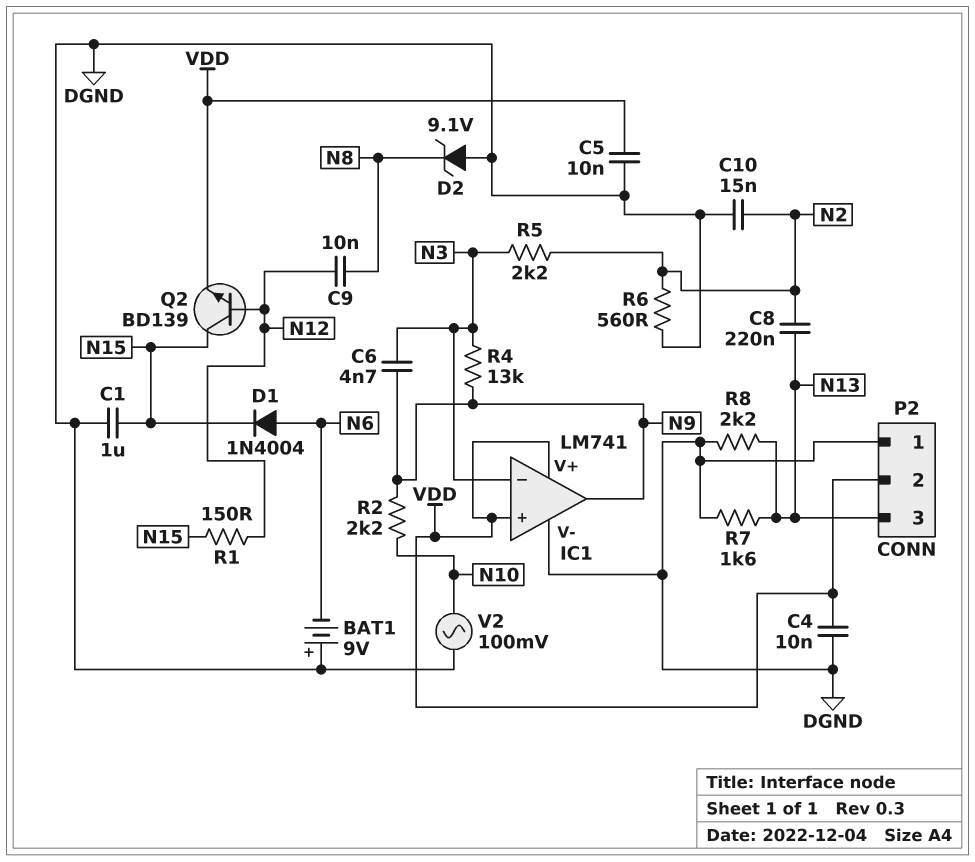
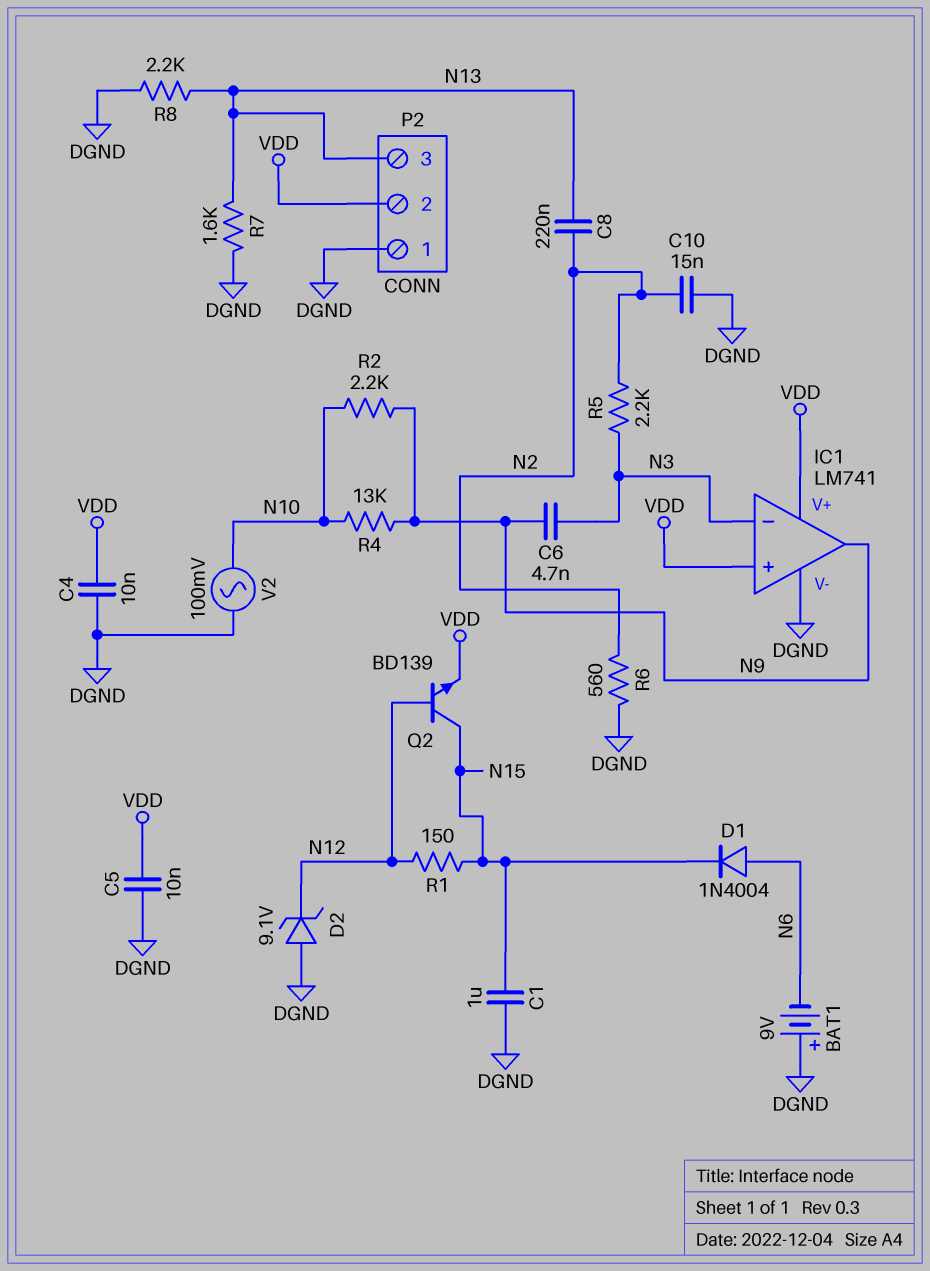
C9: 10nF (N8, N12) -> none
D2: zener 9.1V (A DGND, K N8) -> zener 9.1V (A DGND, K N12)
R4: 13k (N3, N9) -> 13k (N9, N10)

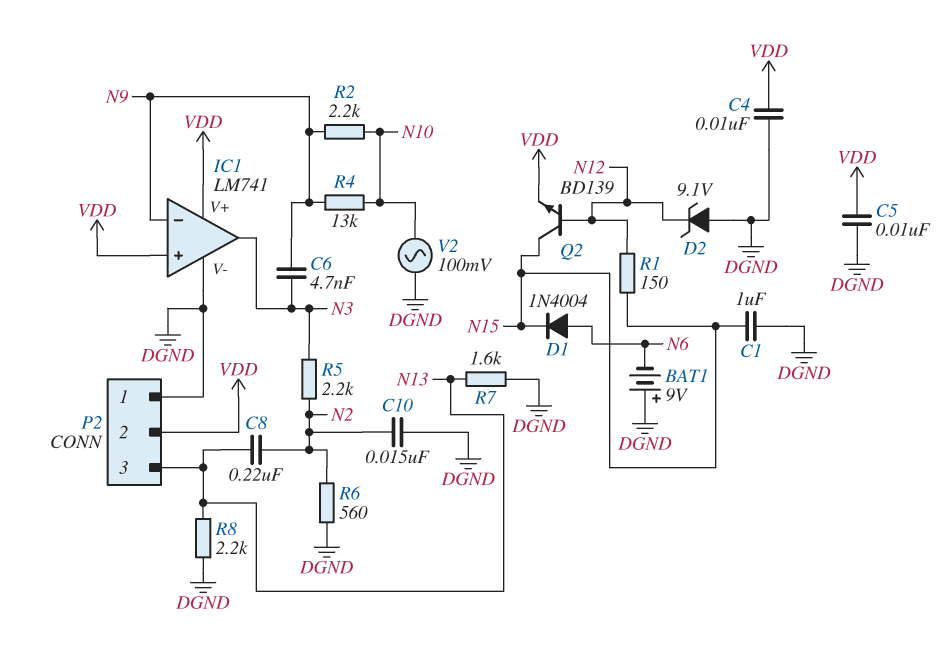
IC1 pin in-: N3 -> N9
IC1 pin out: N9 -> N3

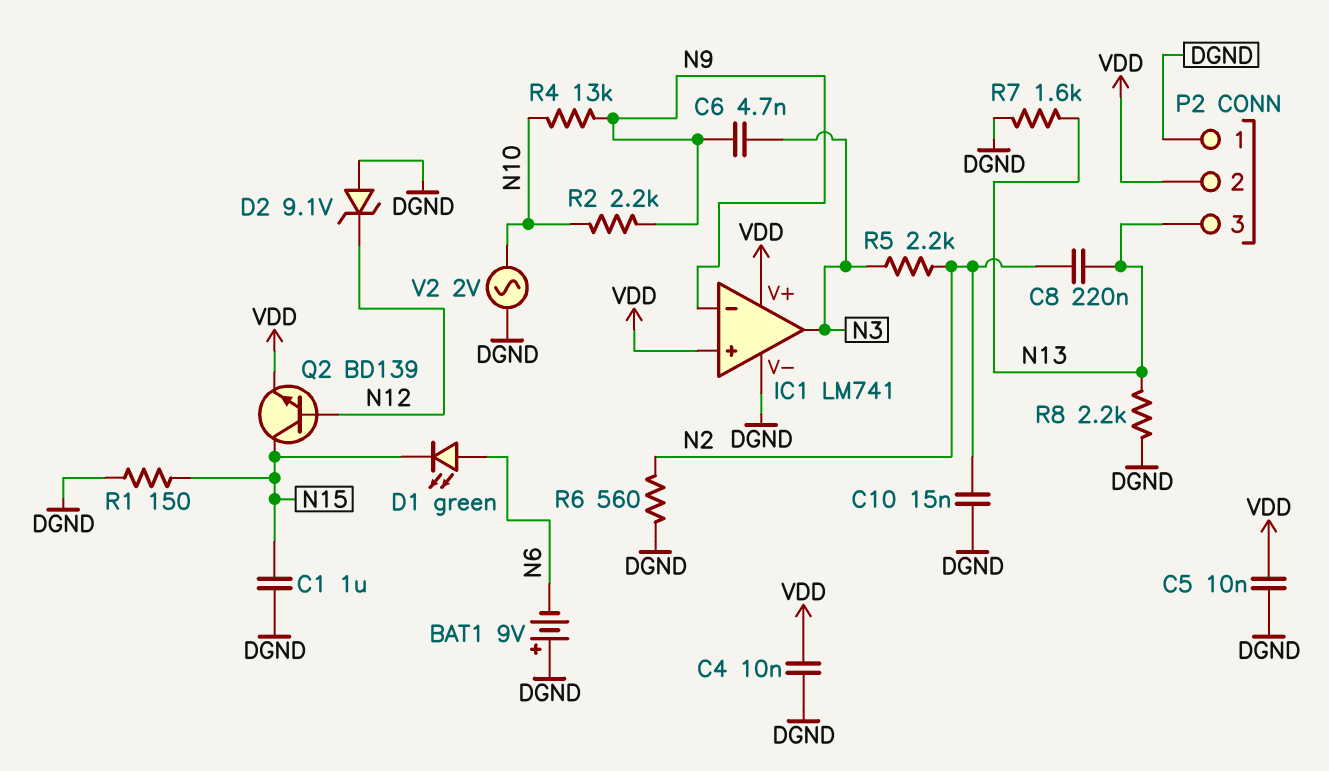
D1: diode 1N4004 (A N6, K N15) -> LED green (A N6, K N15)
R1: 150 (N12, N15) -> 150 (DGND, N15)
V2: AC 100mV (DGND, N10) -> AC 2V (DGND, N10)

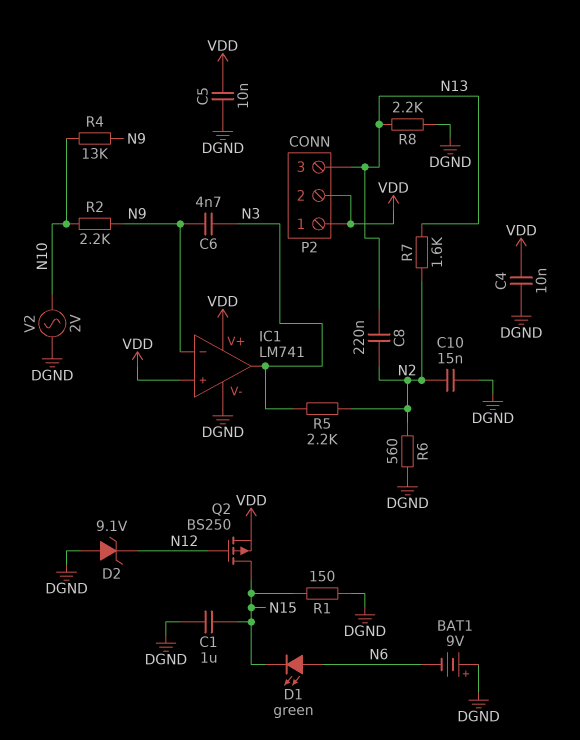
P2 pin 1: DGND -> VDD
Q2: NPN BD139 (B N12, C N15, E VDD) -> PMOS BS250 (G N12, D N15, S VDD)
R7: 1.6k (DGND, N13) -> 1.6k (N2, N13)

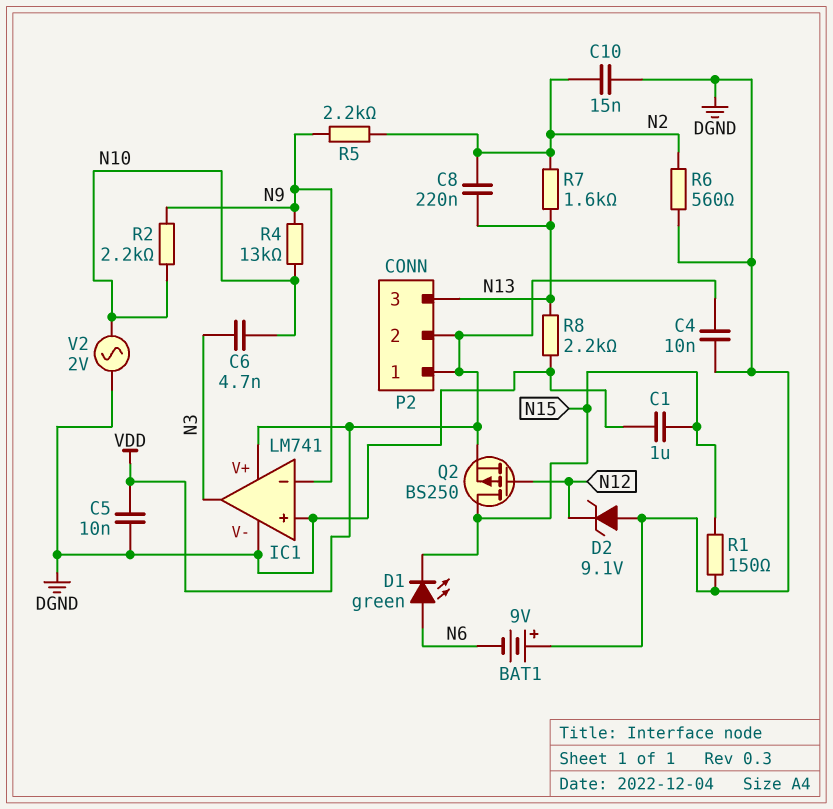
C6: 4.7nF (N3, N9) -> 4.7nF (N3, N10)
IC1 pin in+: VDD -> DGND
R5: 2.2k (N2, N3) -> 2.2k (N2, N9)

